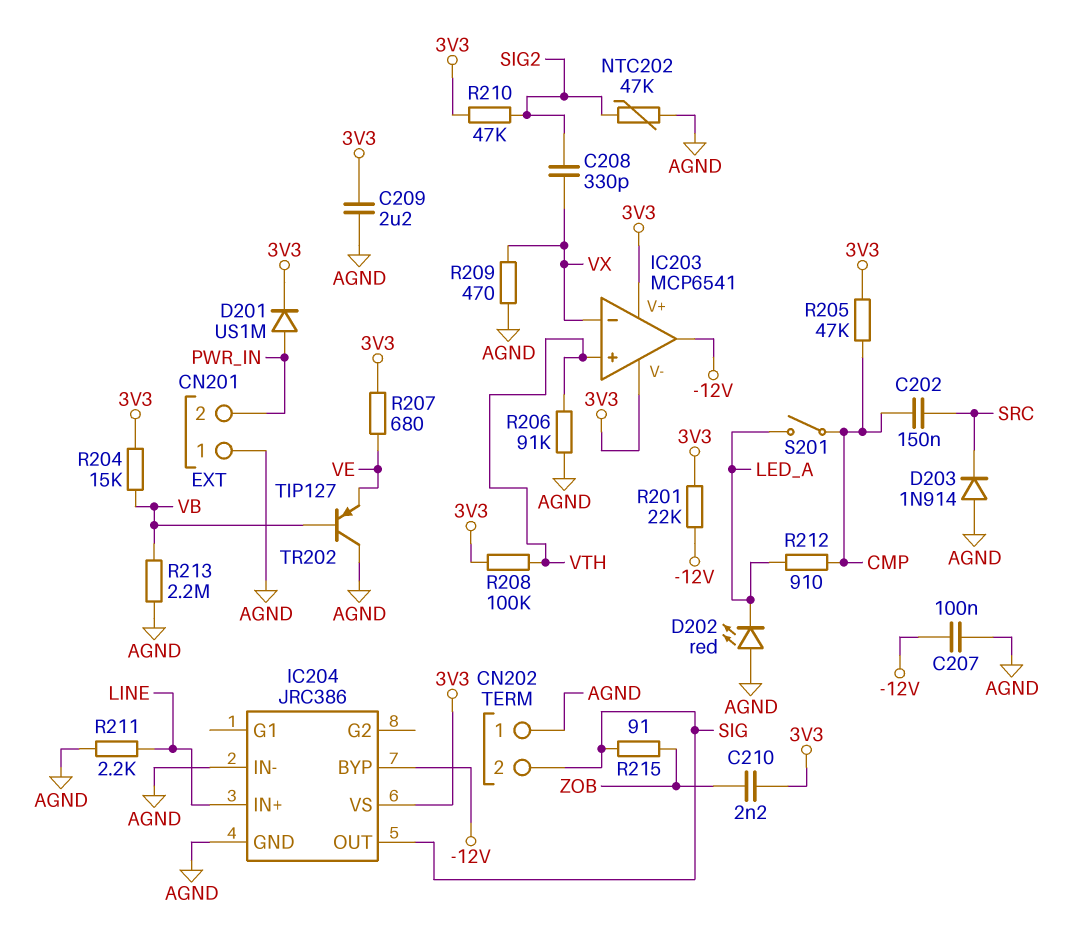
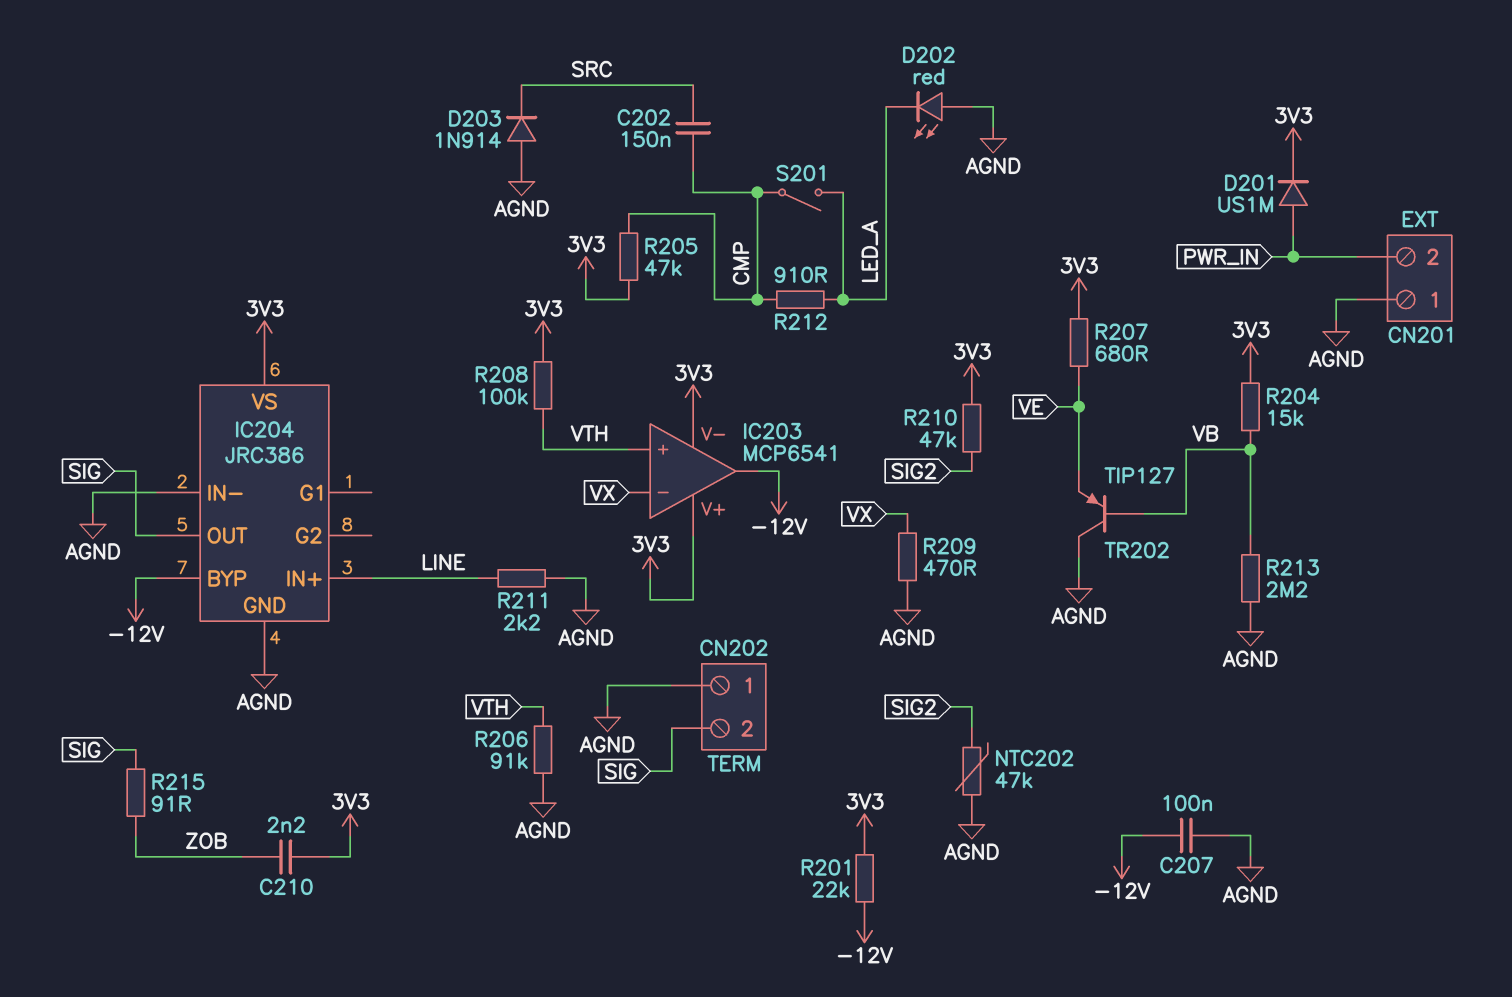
C208: 330pF (SIG2, VX) -> none
C209: 2.2uF (3V3, AGND) -> none

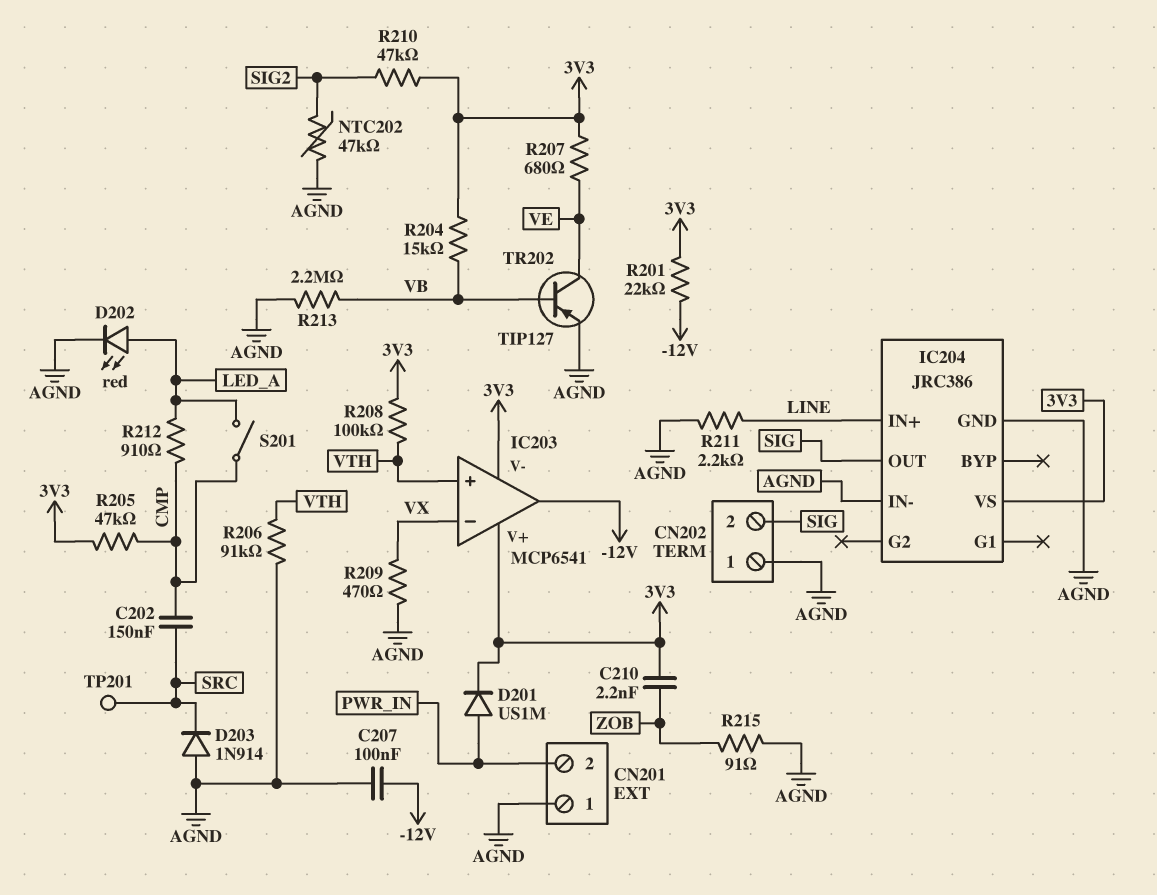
D202: LED red (A AGND, K LED_A) -> LED red (A LED_A, K AGND)
IC204 pin BYP: -12V -> none
R215: 91 (SIG, ZOB) -> 91 (AGND, ZOB)
TP201: none -> test point (SRC)
TR202: PNP TIP127 (B VB, C AGND, E VE) -> PNP TIP127 (B VB, C VE, E AGND)

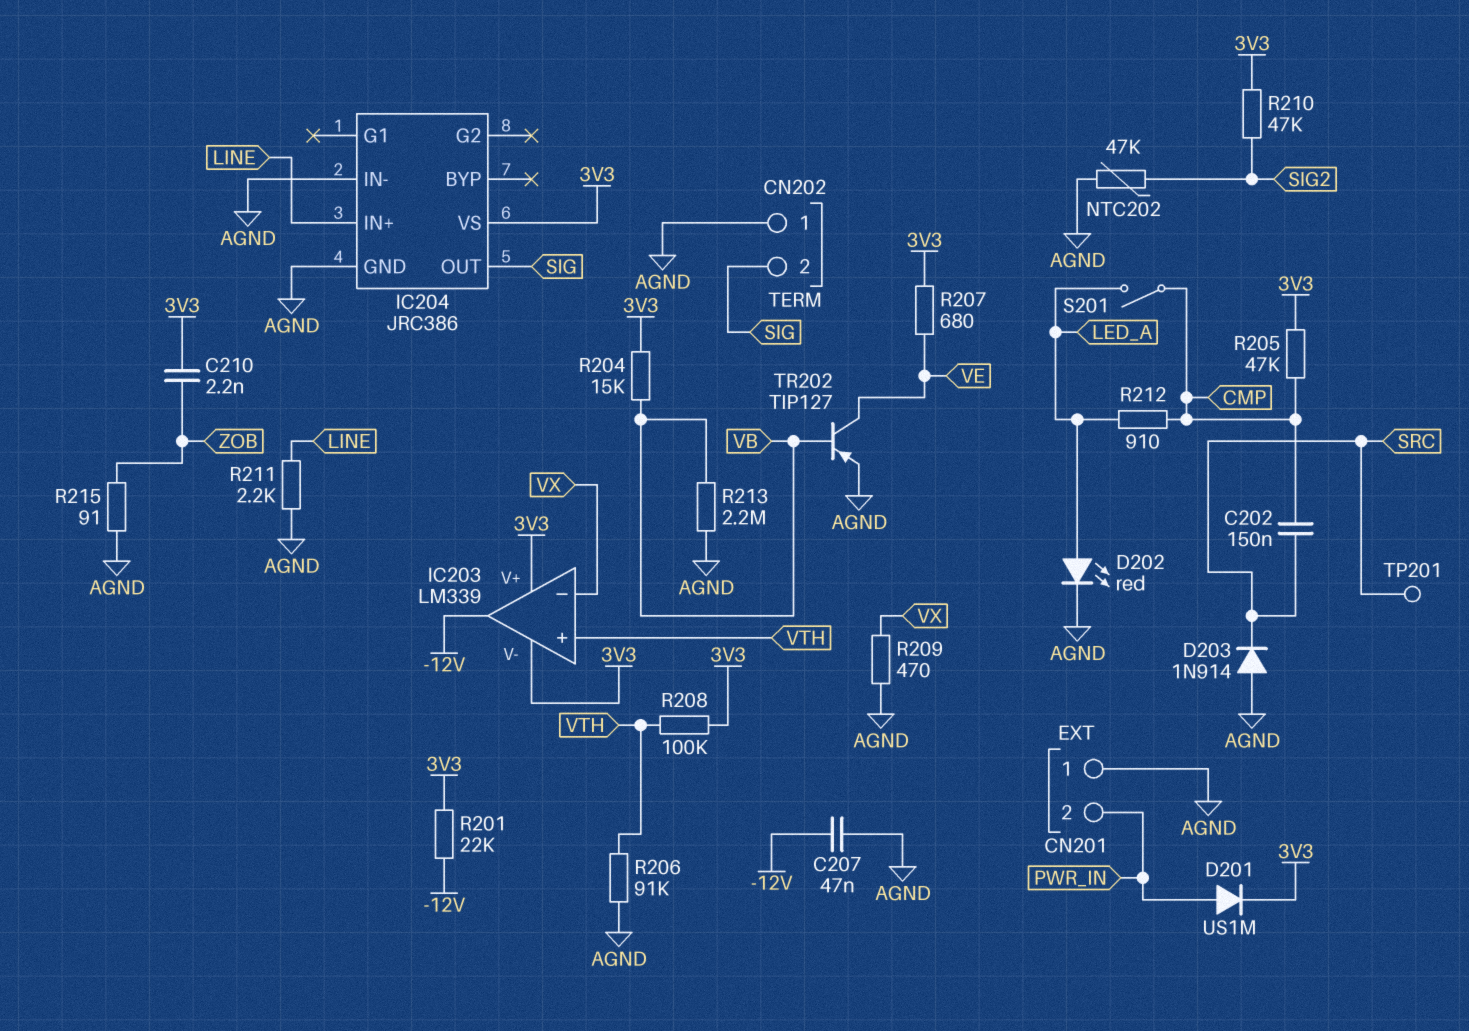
C207: 100nF (-12V, AGND) -> 47nF (-12V, AGND)
IC203: MCP6541 -> LM339

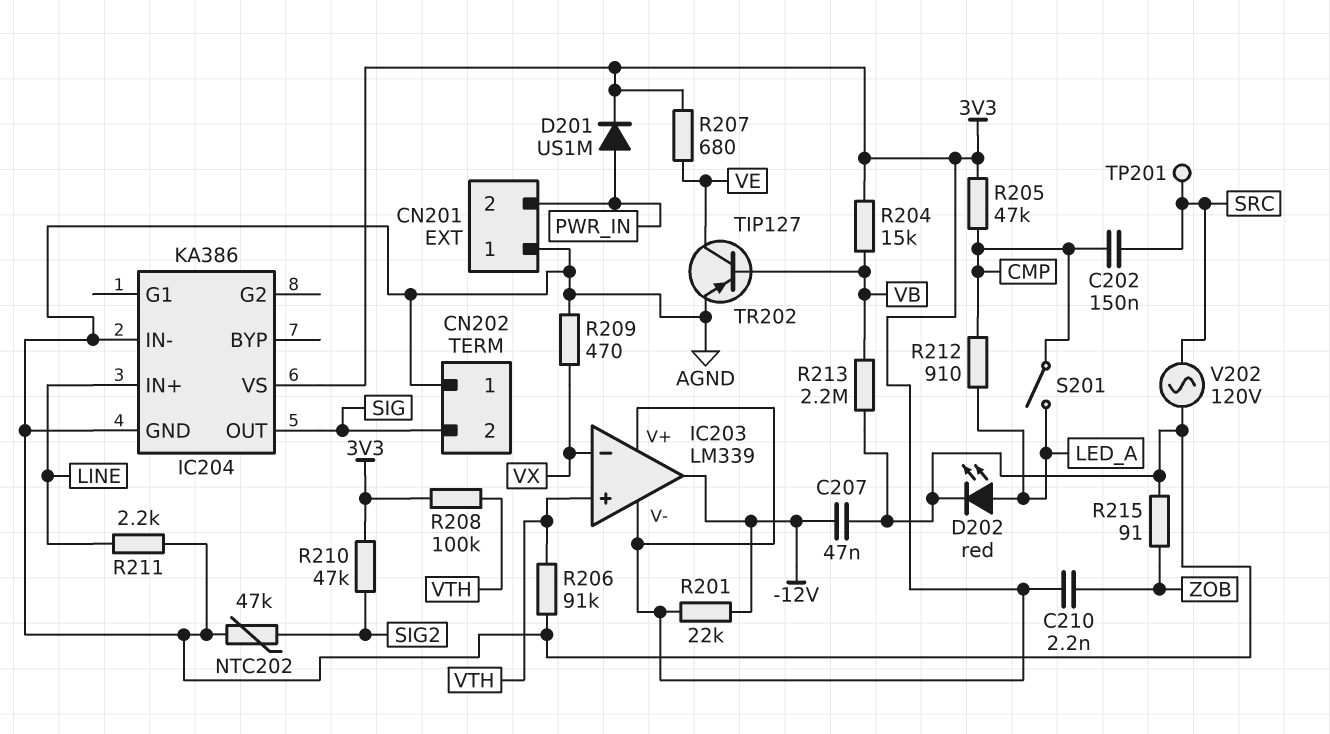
D203: diode 1N914 (A AGND, K SRC) -> none
IC204: JRC386 -> KA386
V202: none -> AC 120V (AGND, SRC)

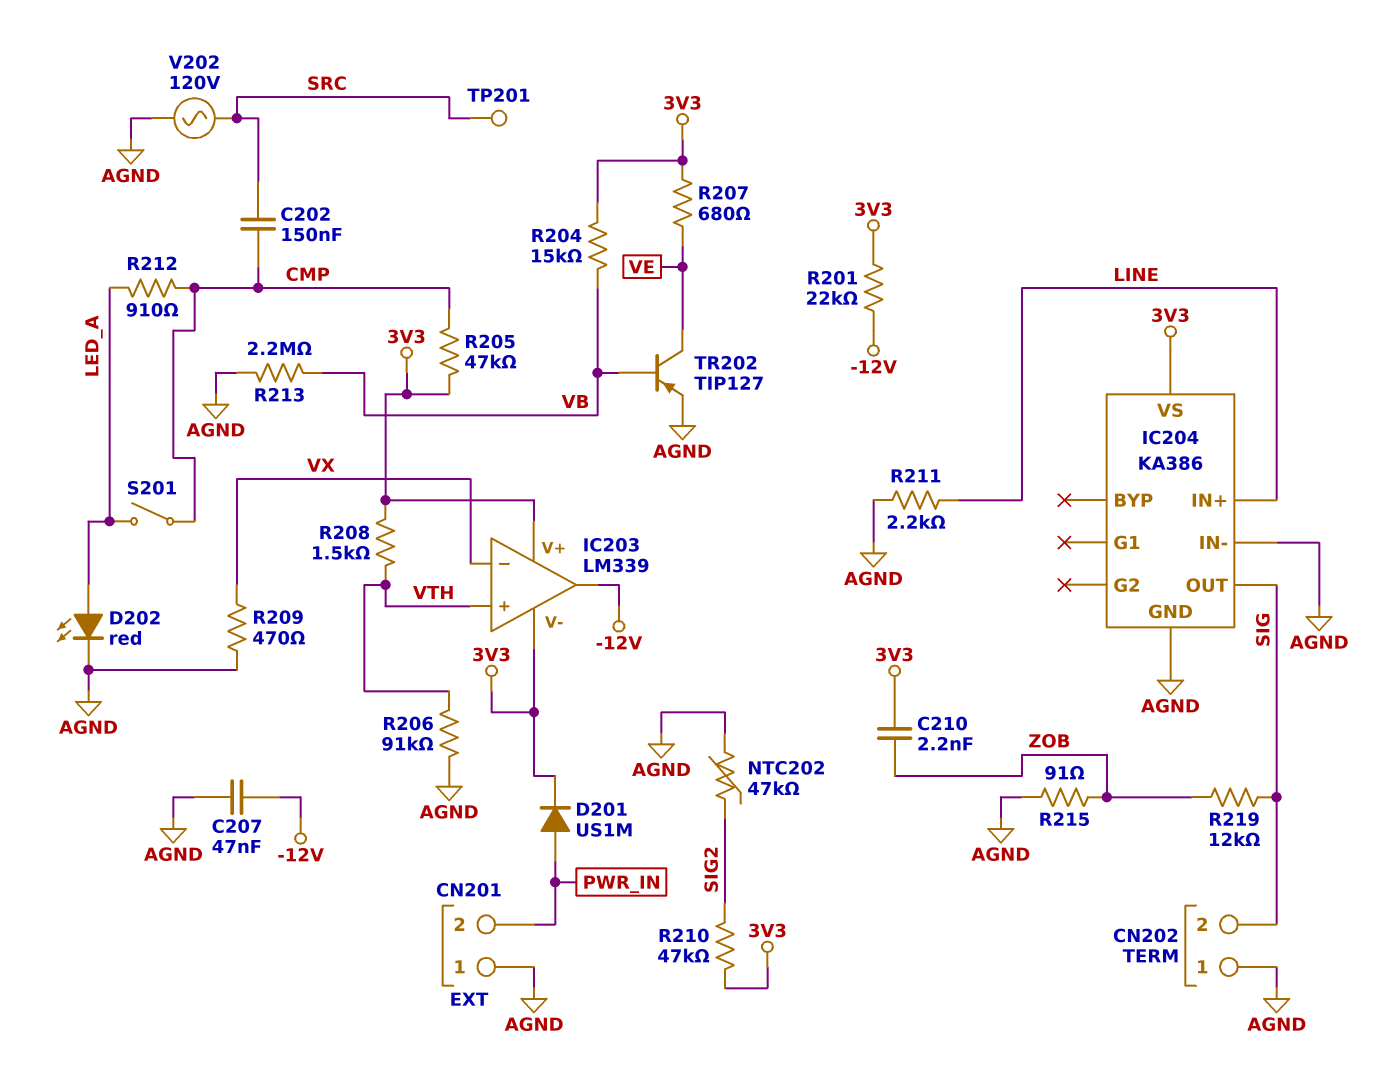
R208: 100k (3V3, VTH) -> 1.5k (3V3, VTH)
R219: none -> 12k (SIG, ZOB)

